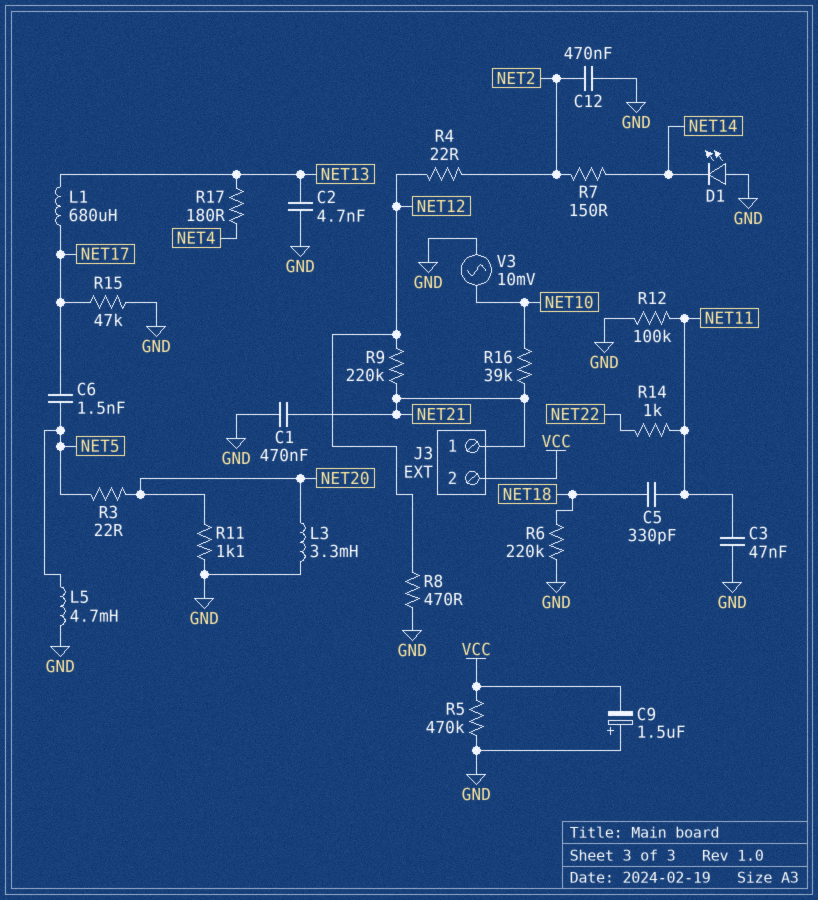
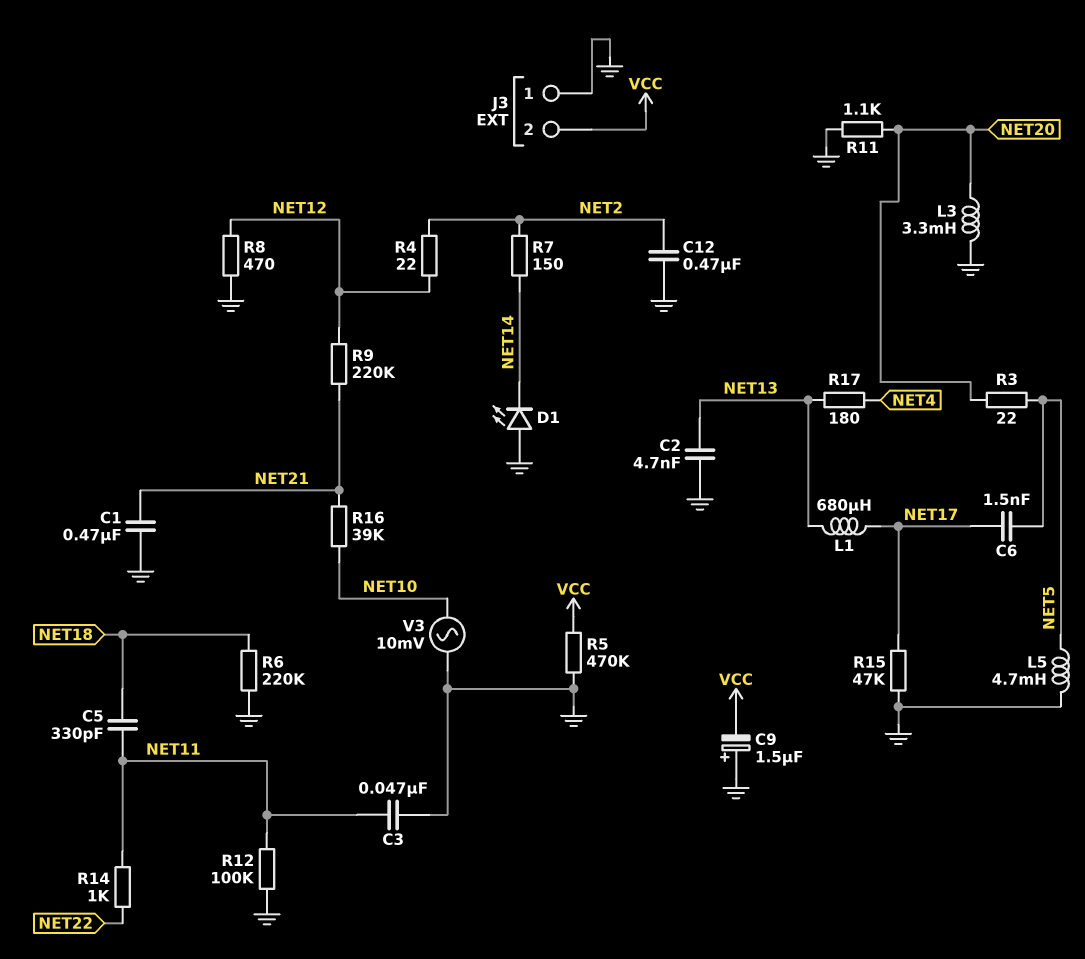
J3 pin 1: NET21 -> GND

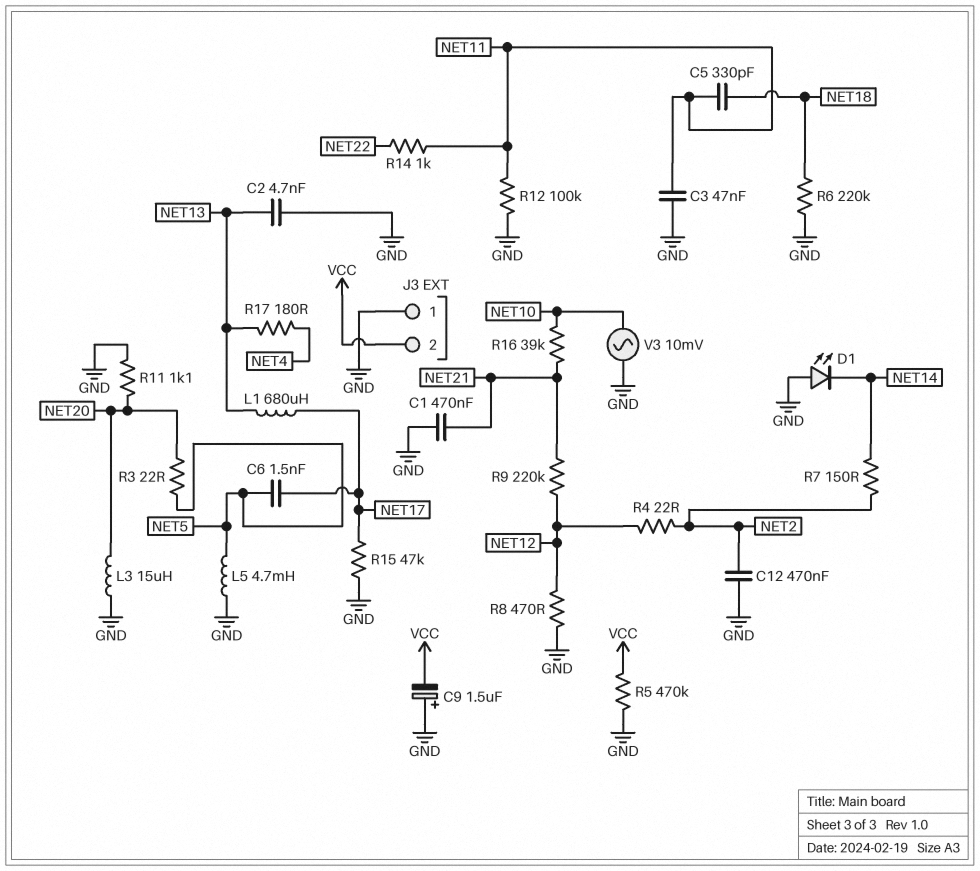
L3: 3.3mH (GND, NET20) -> 15uH (GND, NET20)

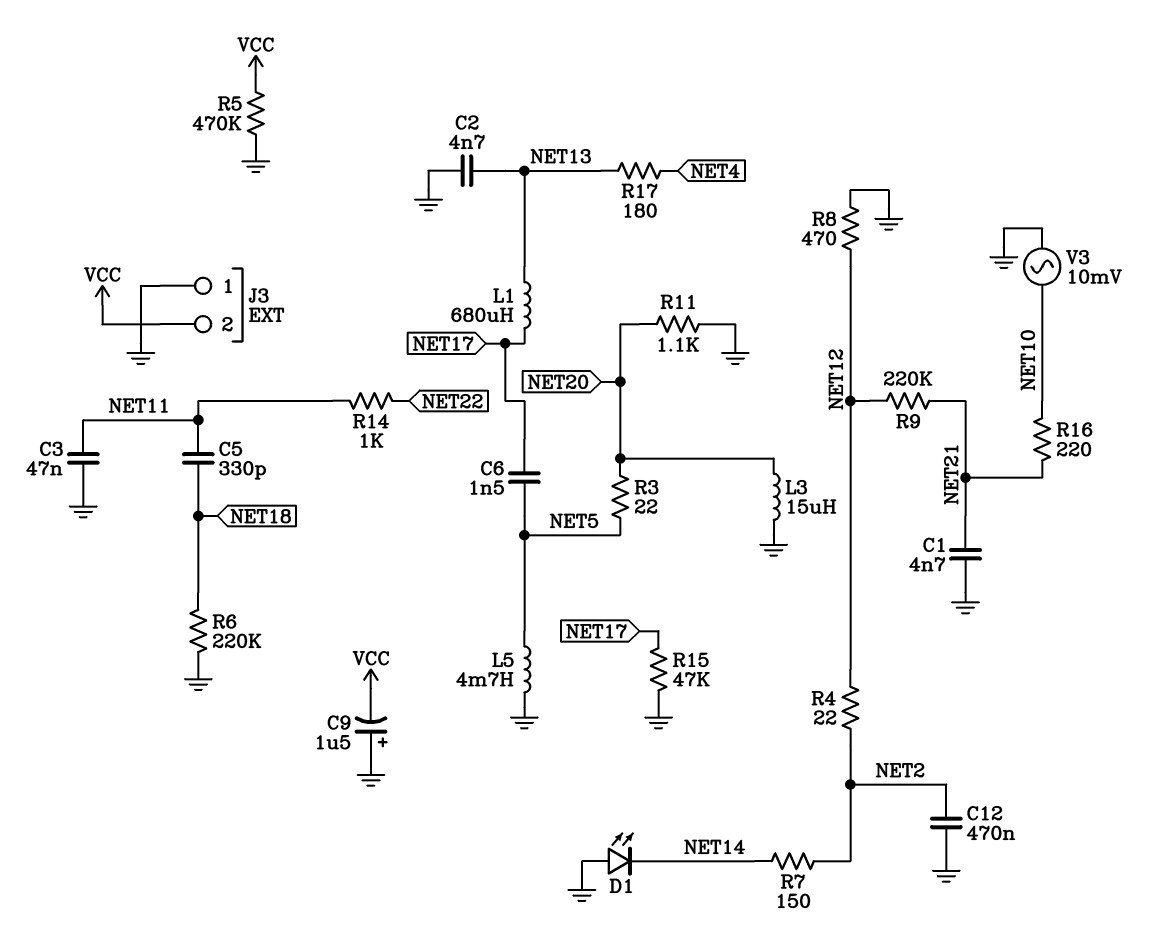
C1: 470nF (GND, NET21) -> 4.7nF (GND, NET21)
R12: 100k (GND, NET11) -> none
R16: 39k (NET10, NET21) -> 220 (NET10, NET21)

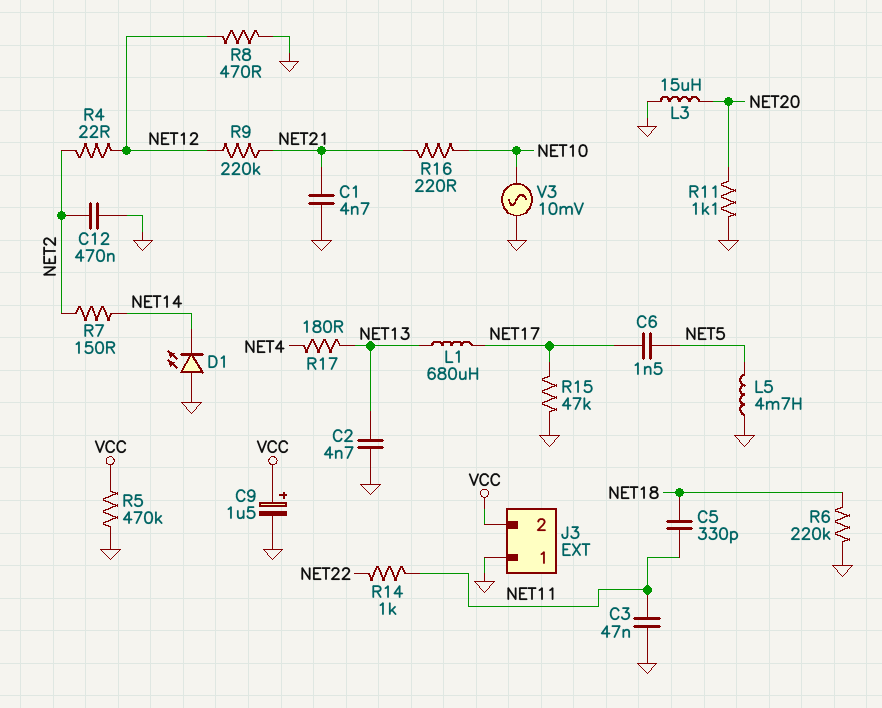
C9: 1.5uF (plus GND, minus VCC) -> 1.5uF (plus VCC, minus GND)
R3: 22 (NET5, NET20) -> none

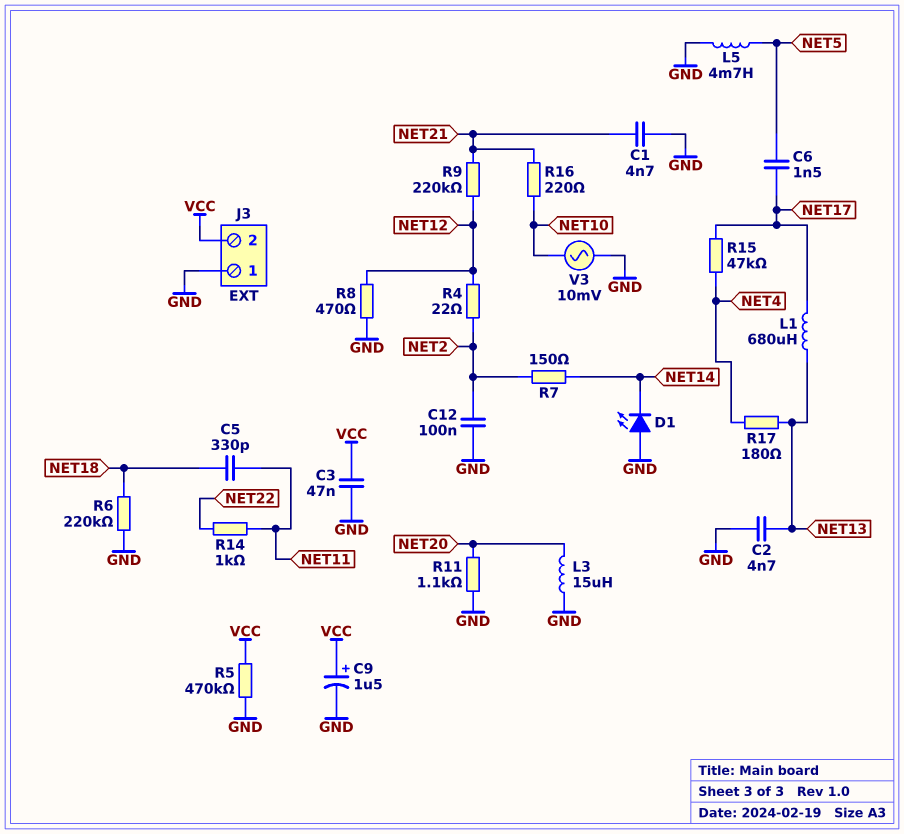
C3: 47nF (GND, NET11) -> 47nF (GND, VCC)
C12: 470nF (GND, NET2) -> 100nF (GND, NET2)
R15: 47k (GND, NET17) -> 47k (NET4, NET17)

